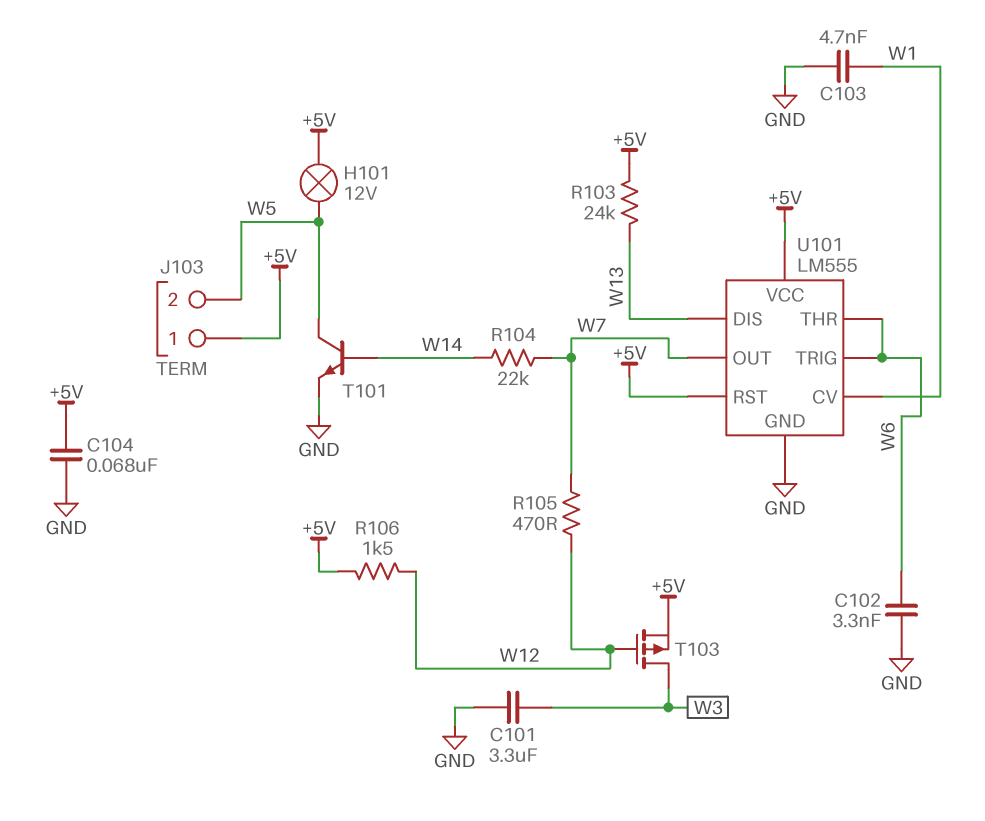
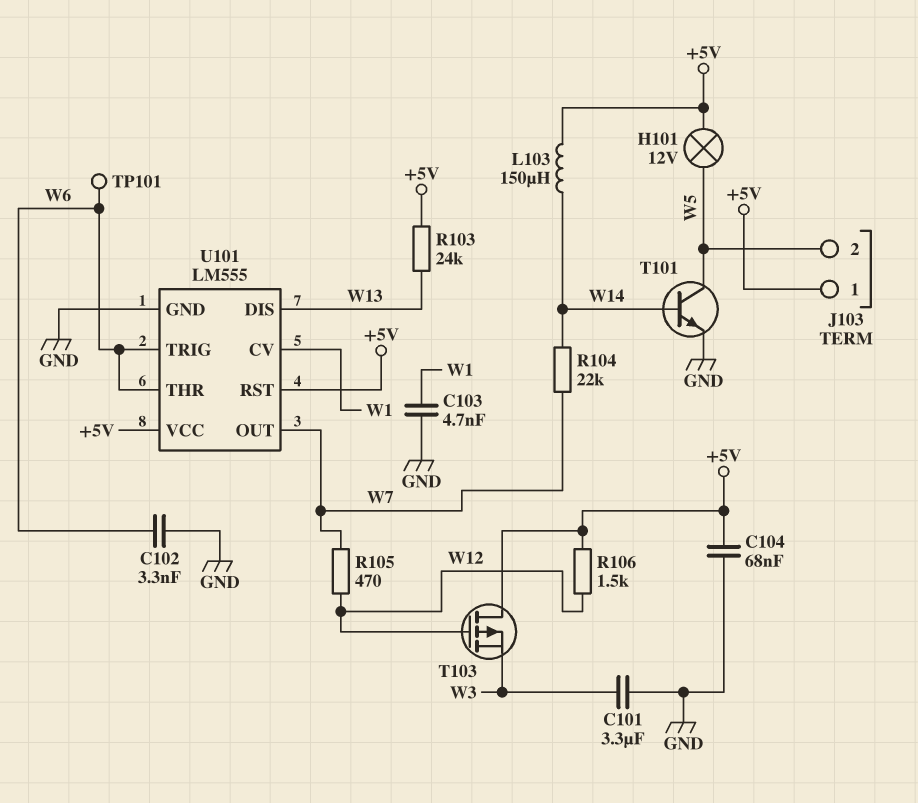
L103: none -> 150uH (+5V, W14)
T103: PMOS (G W12, D W3, S +5V) -> PMOS (G W12, D +5V, S W3)
TP101: none -> test point (W6)

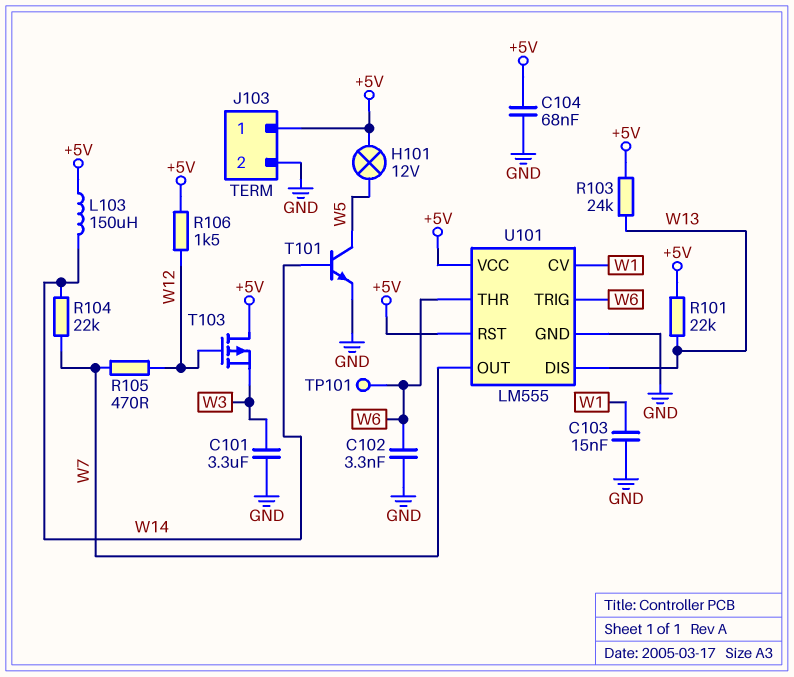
C103: 4.7nF (GND, W1) -> 15nF (GND, W1)
J103 pin 2: W5 -> GND
R101: none -> 22k (+5V, W13)

